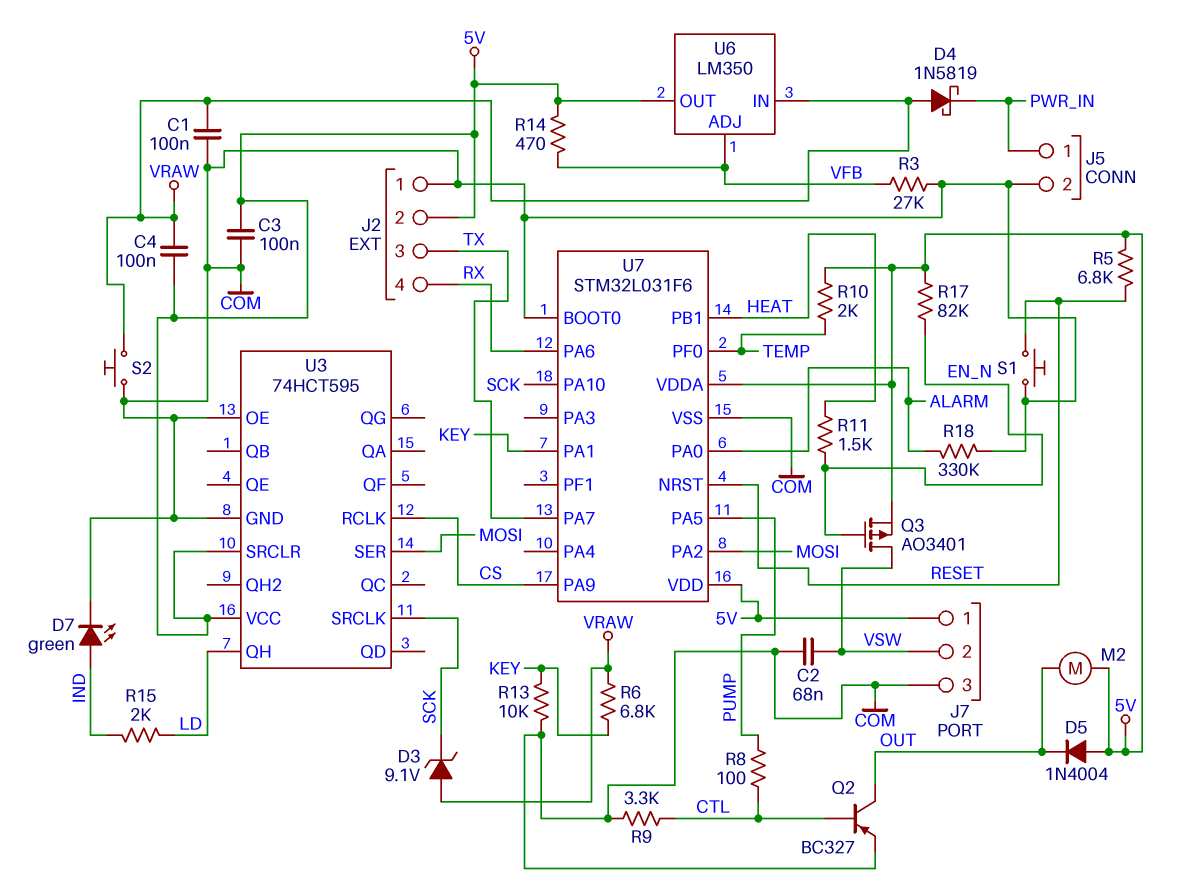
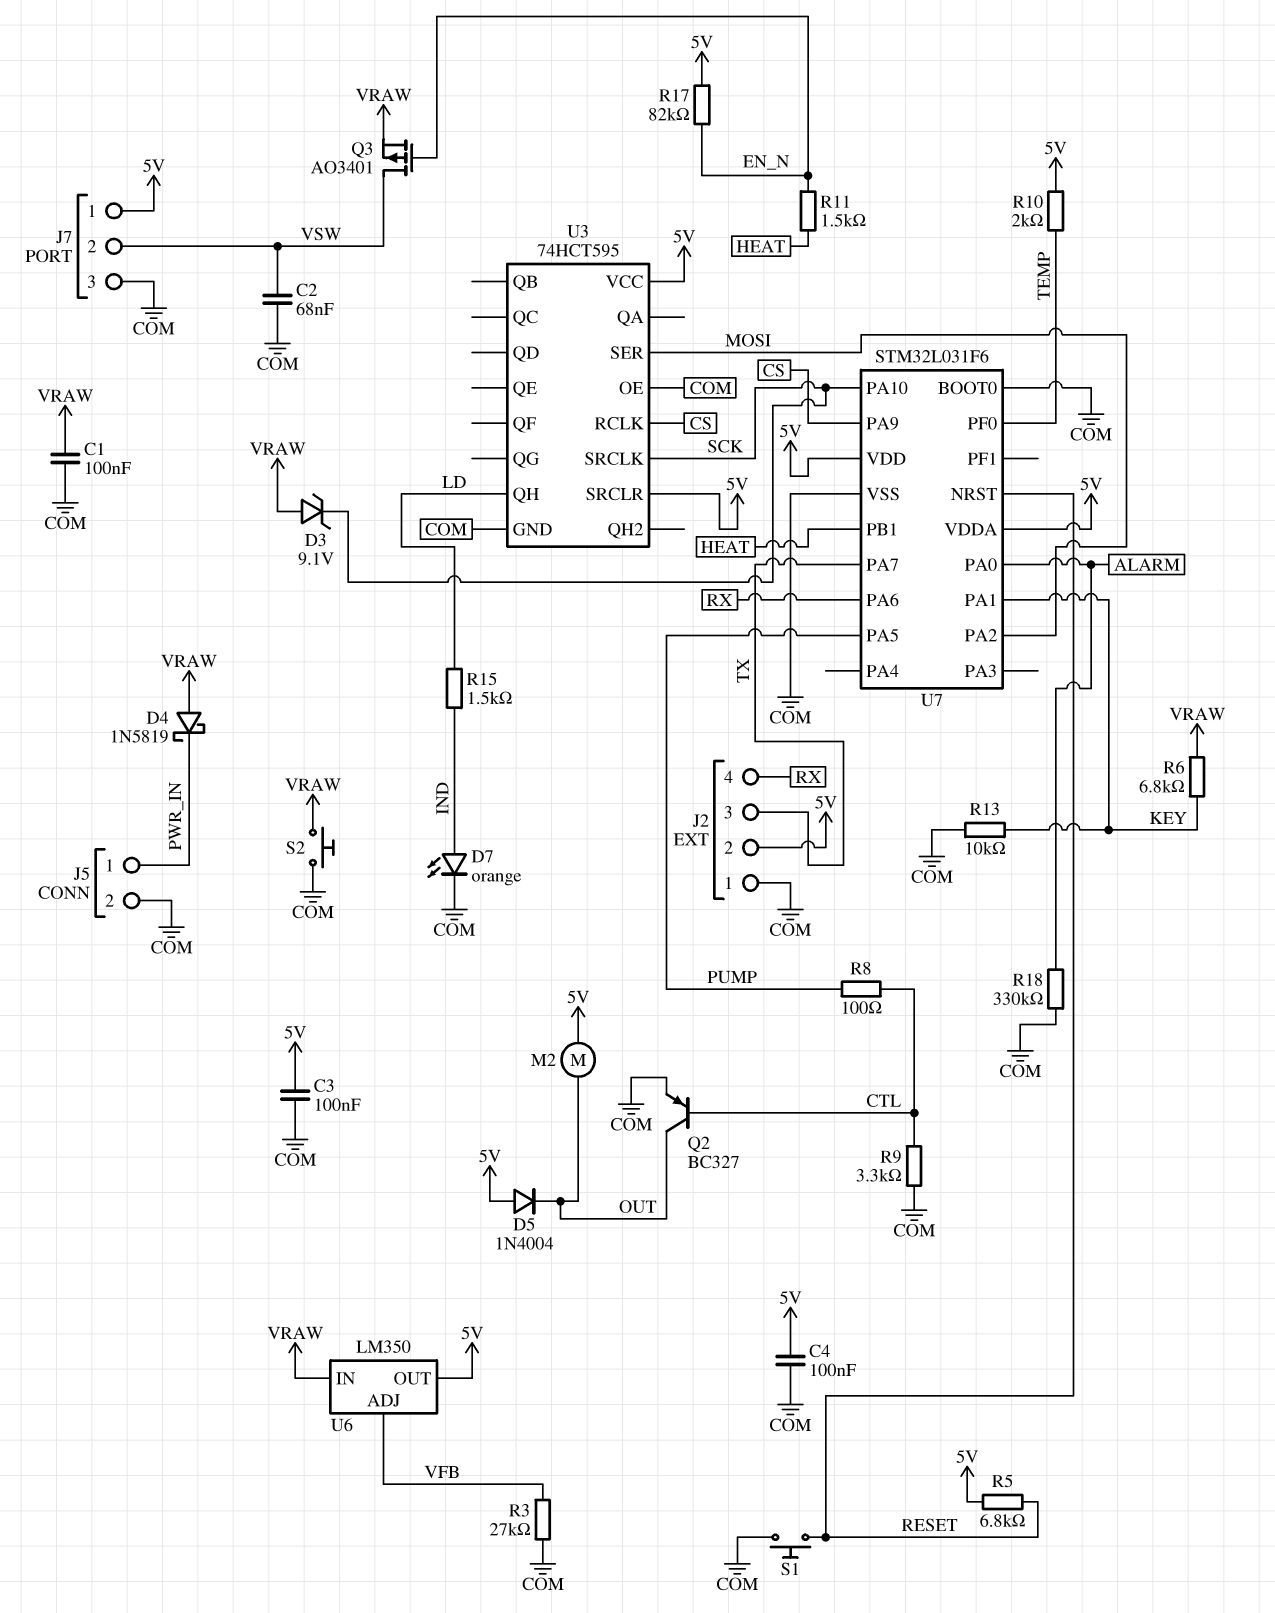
C4: 100nF (5V, VRAW) -> 100nF (5V, COM)
D7: LED green (A IND, K COM) -> LED orange (A IND, K COM)
Q3: PMOS AO3401 (G EN_N, D VSW, S 5V) -> PMOS AO3401 (G EN_N, D VSW, S VRAW)
R14: 470 (5V, VFB) -> none
R15: 2k (IND, LD) -> 1.5k (IND, LD)

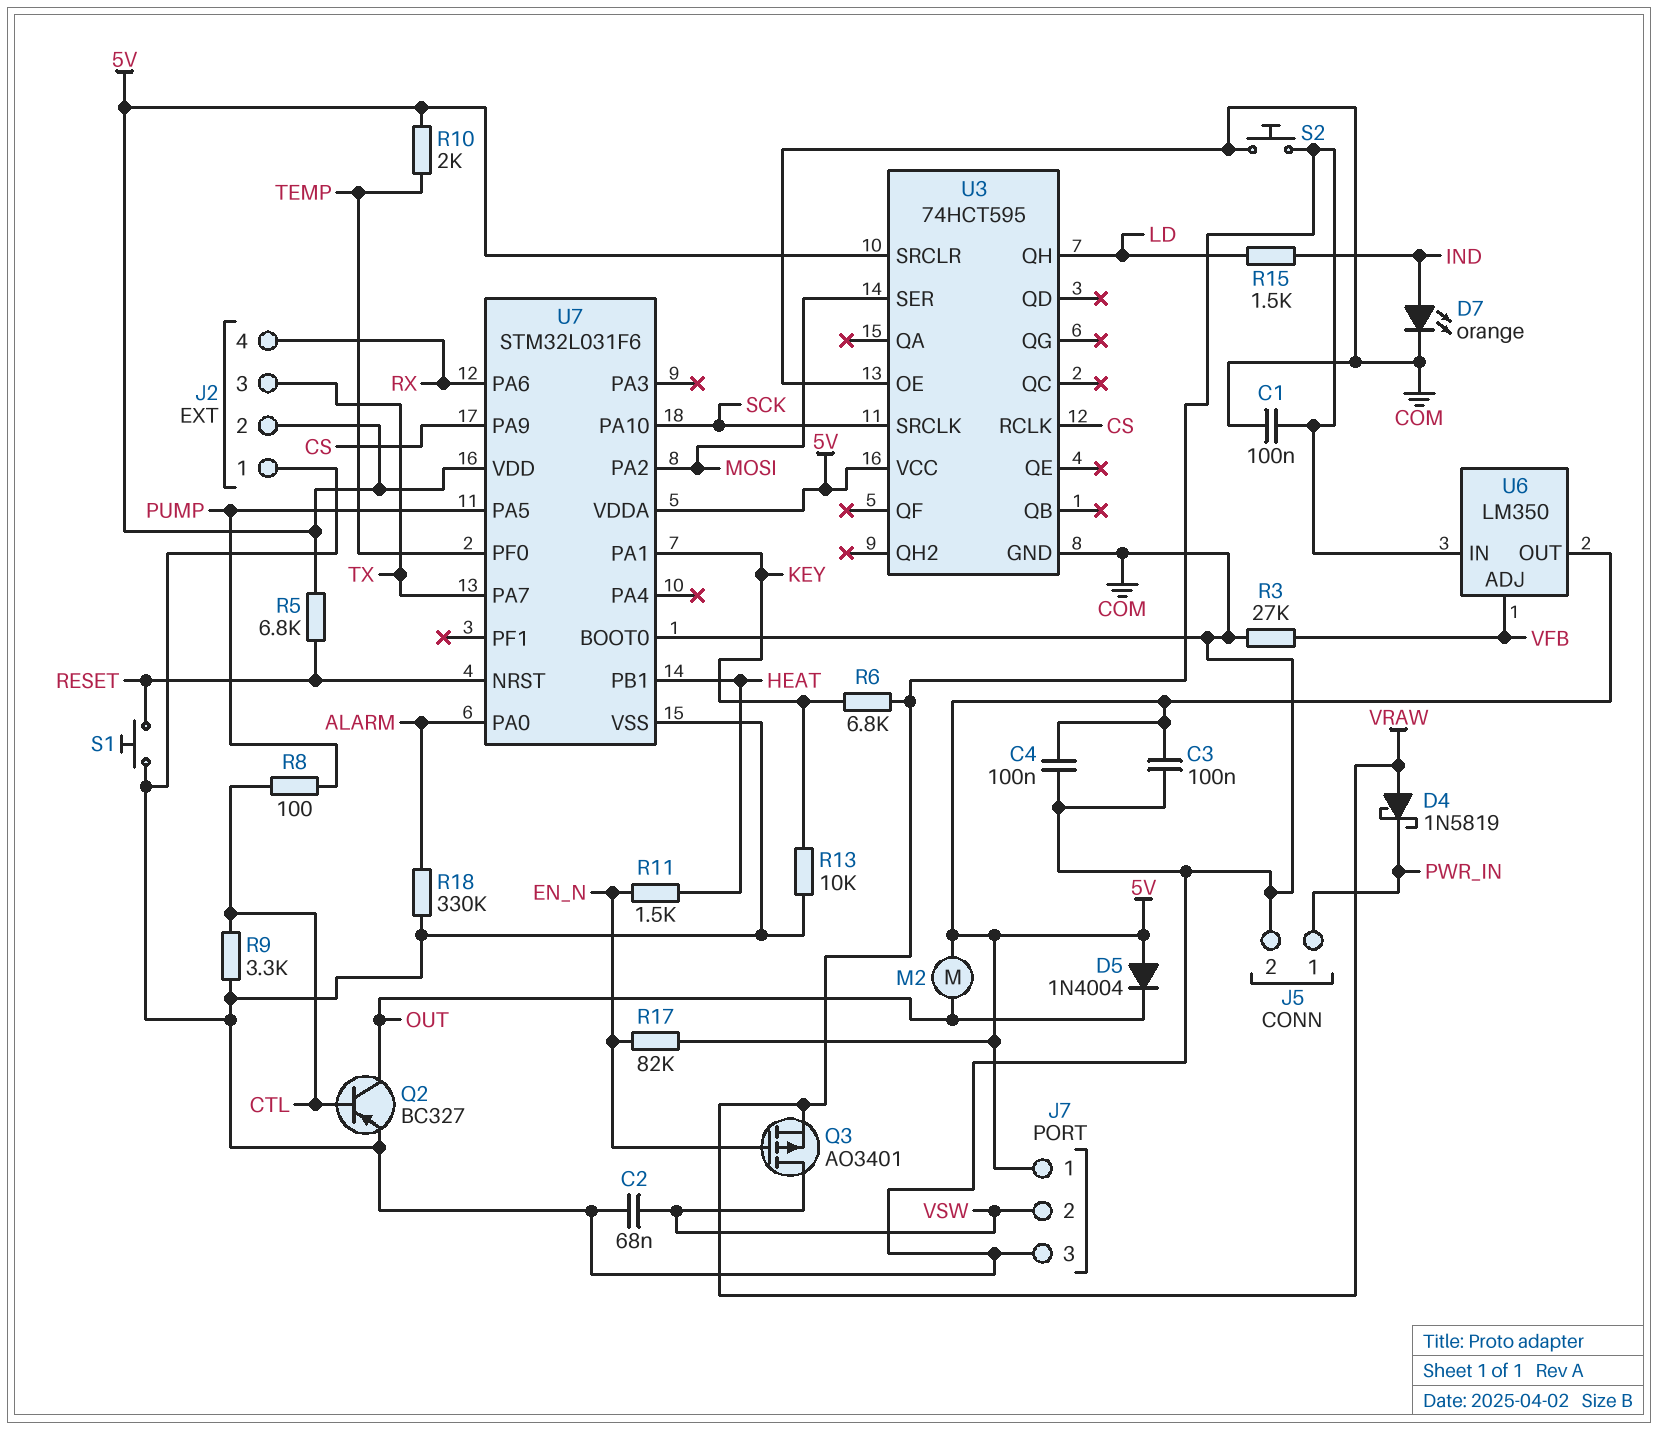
D3: zener 9.1V (A VRAW, K SCK) -> none

